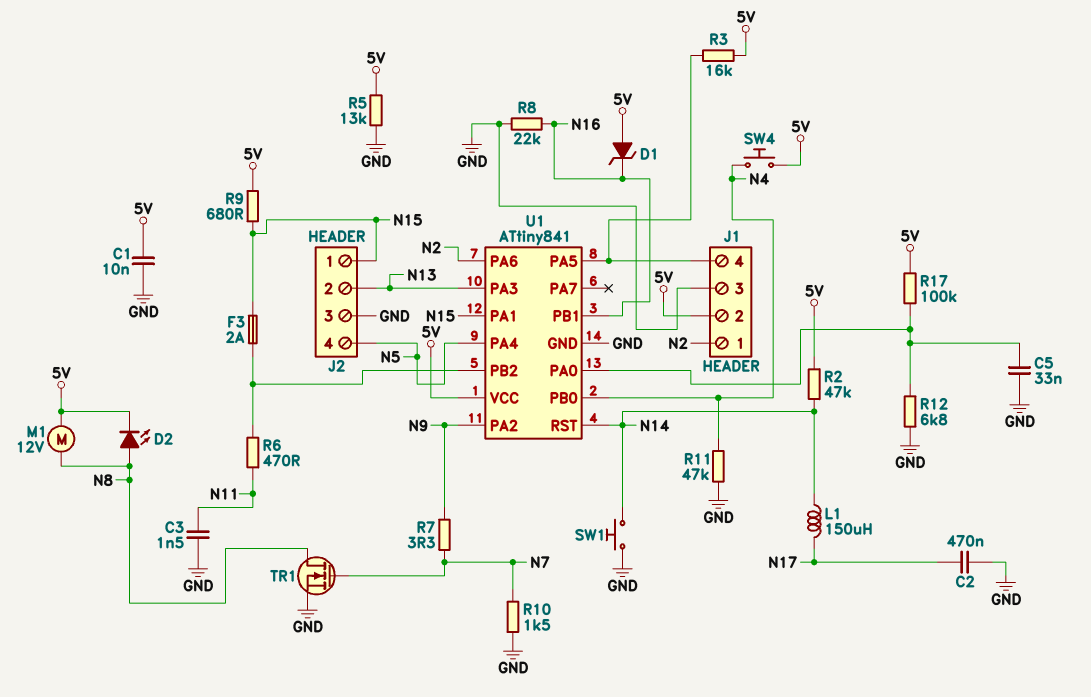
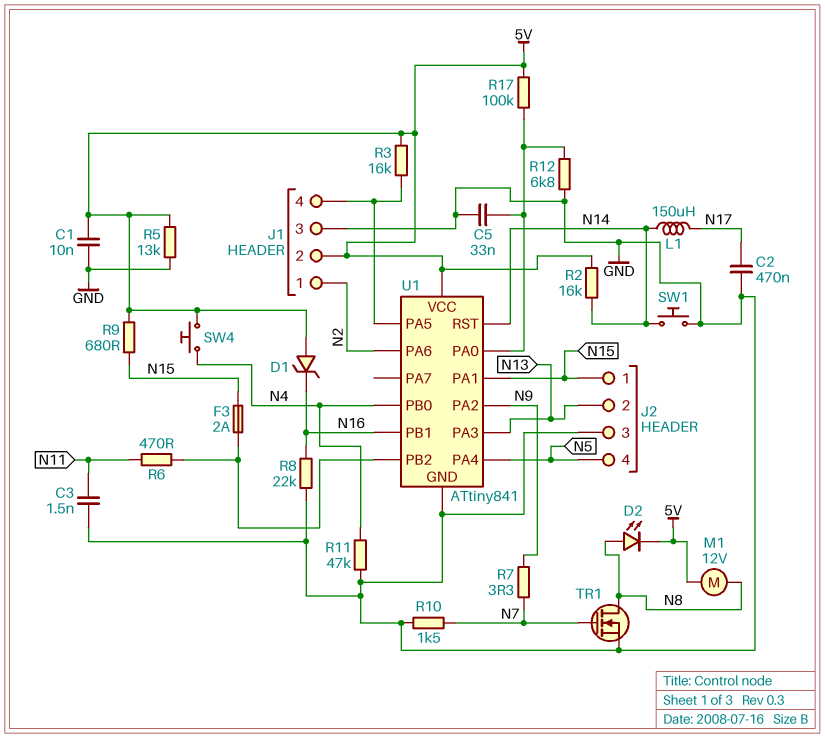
R2: 47k (5V, N14) -> 16k (5V, N14)

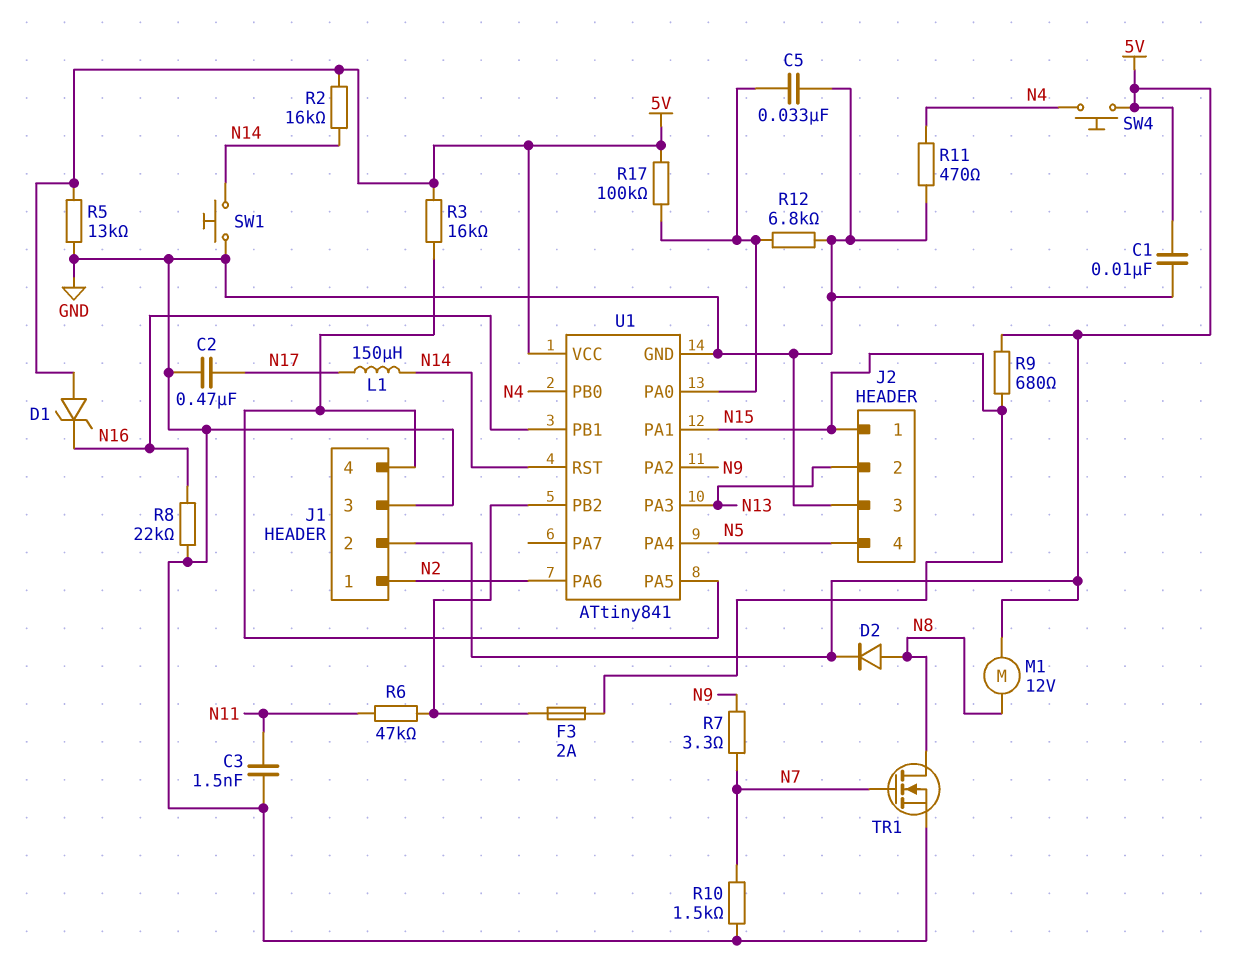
D2: LED (A N8, K 5V) -> diode (A N8, K 5V)
R6: 470 (N11, U1/PB2) -> 47k (N11, U1/PB2)
R11: 47k (GND, N4) -> 470 (GND, N4)

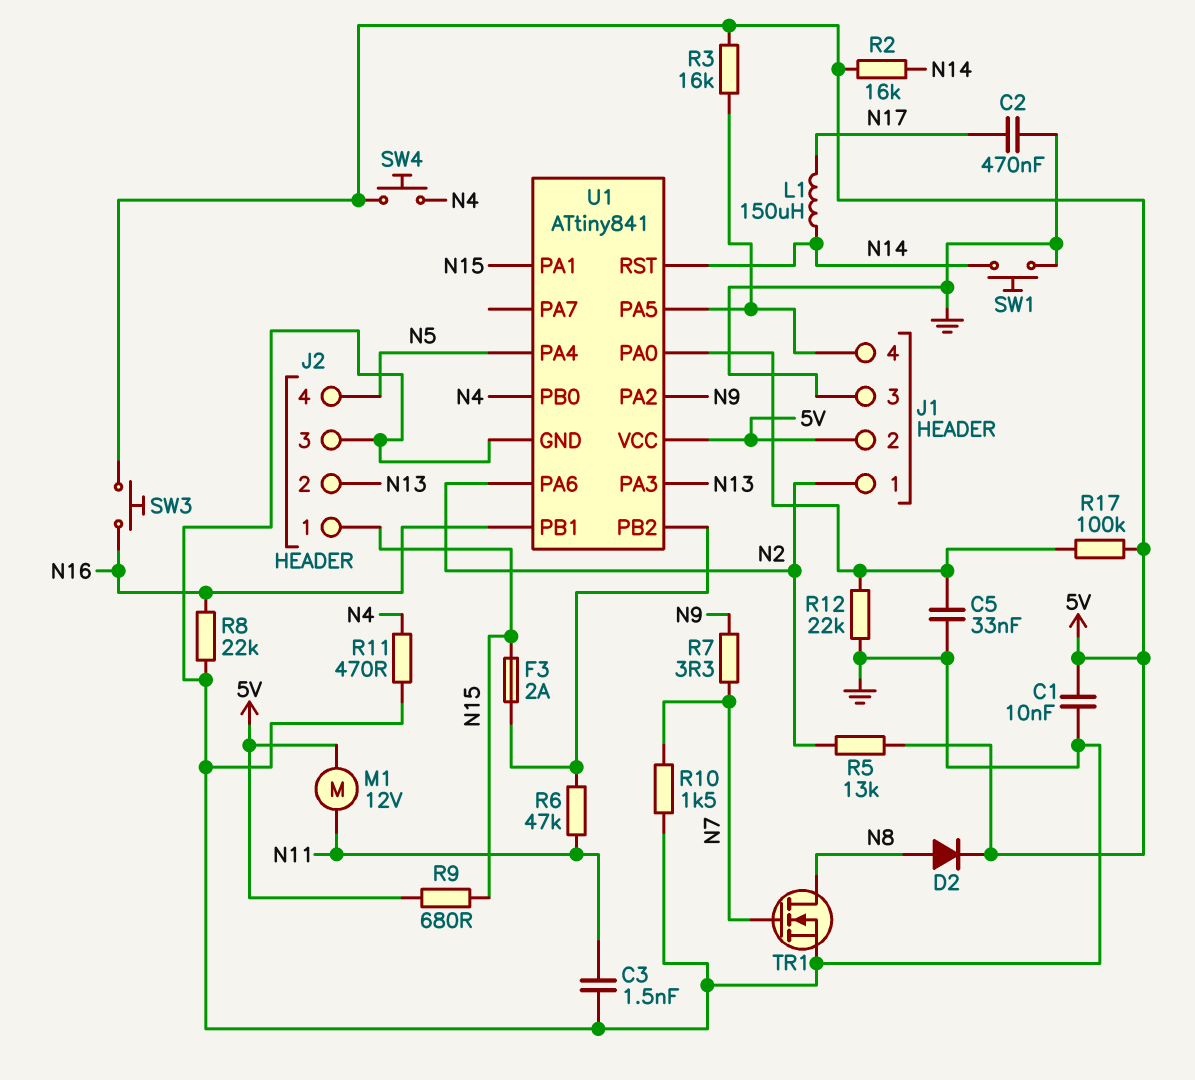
D1: zener (A 5V, K N16) -> none
M1: motor 12V (5V, N8) -> motor 12V (5V, N11)
R5: 13k (5V, GND) -> 13k (5V, N2)
R12: 6.8k (GND, U1/PA0) -> 22k (GND, U1/PA0)
SW3: none -> button (5V, N16)

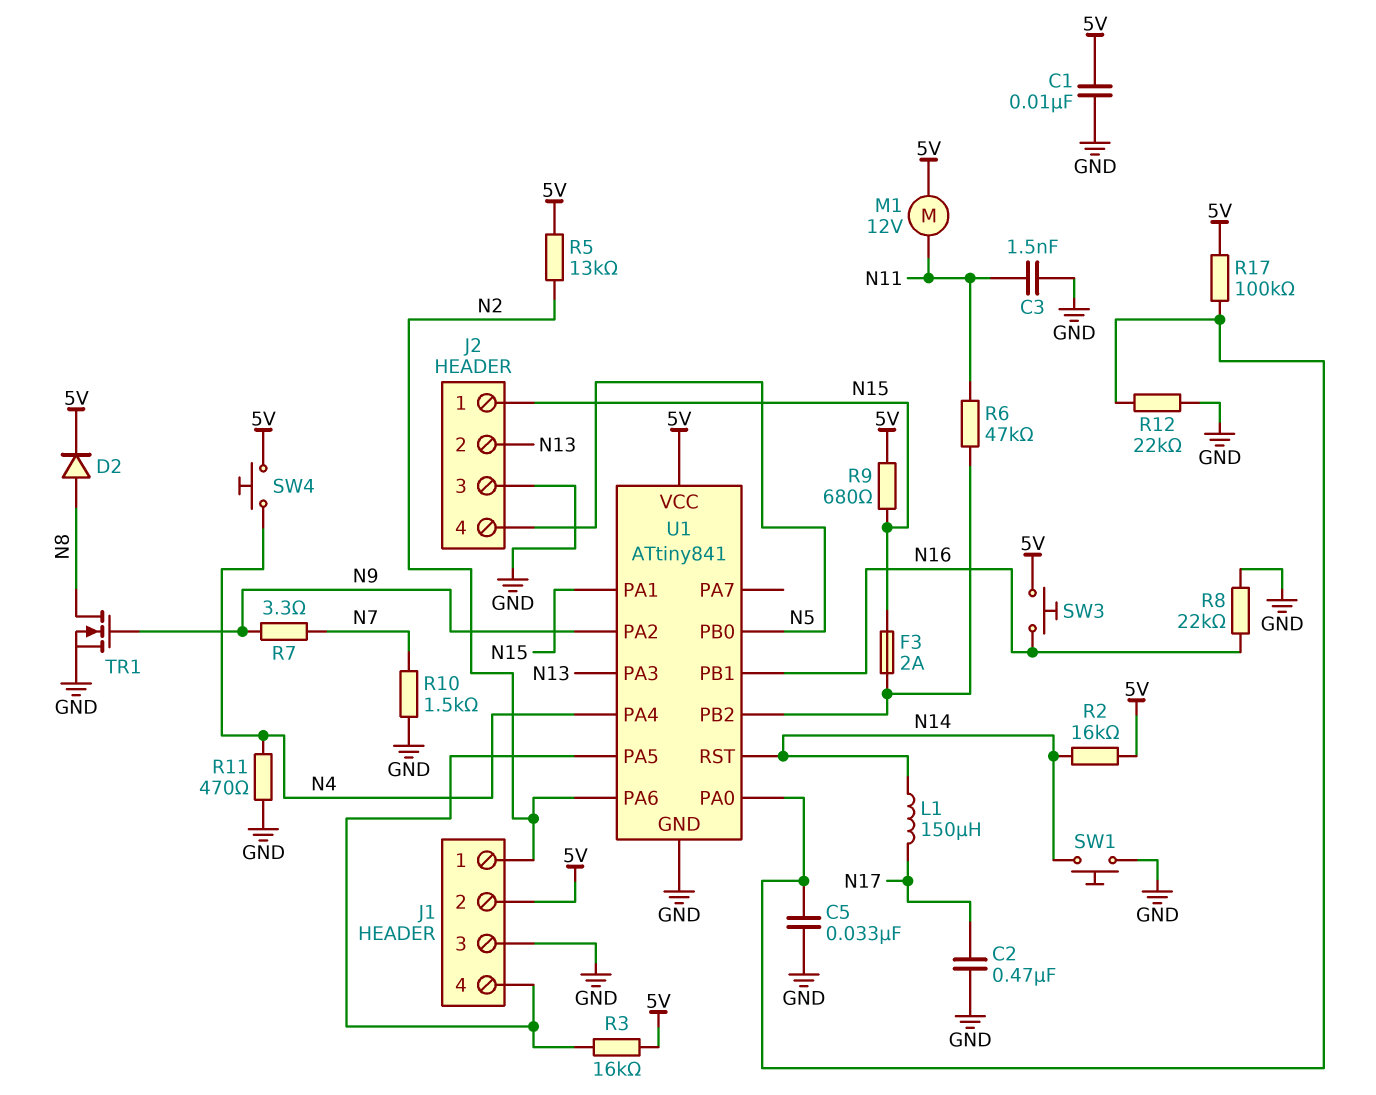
TR1: NMOS (G N7, D N8, S GND) -> NMOS (G N9, D N8, S GND)
U1 pin PA4: N5 -> N4
U1 pin PB0: N4 -> N5

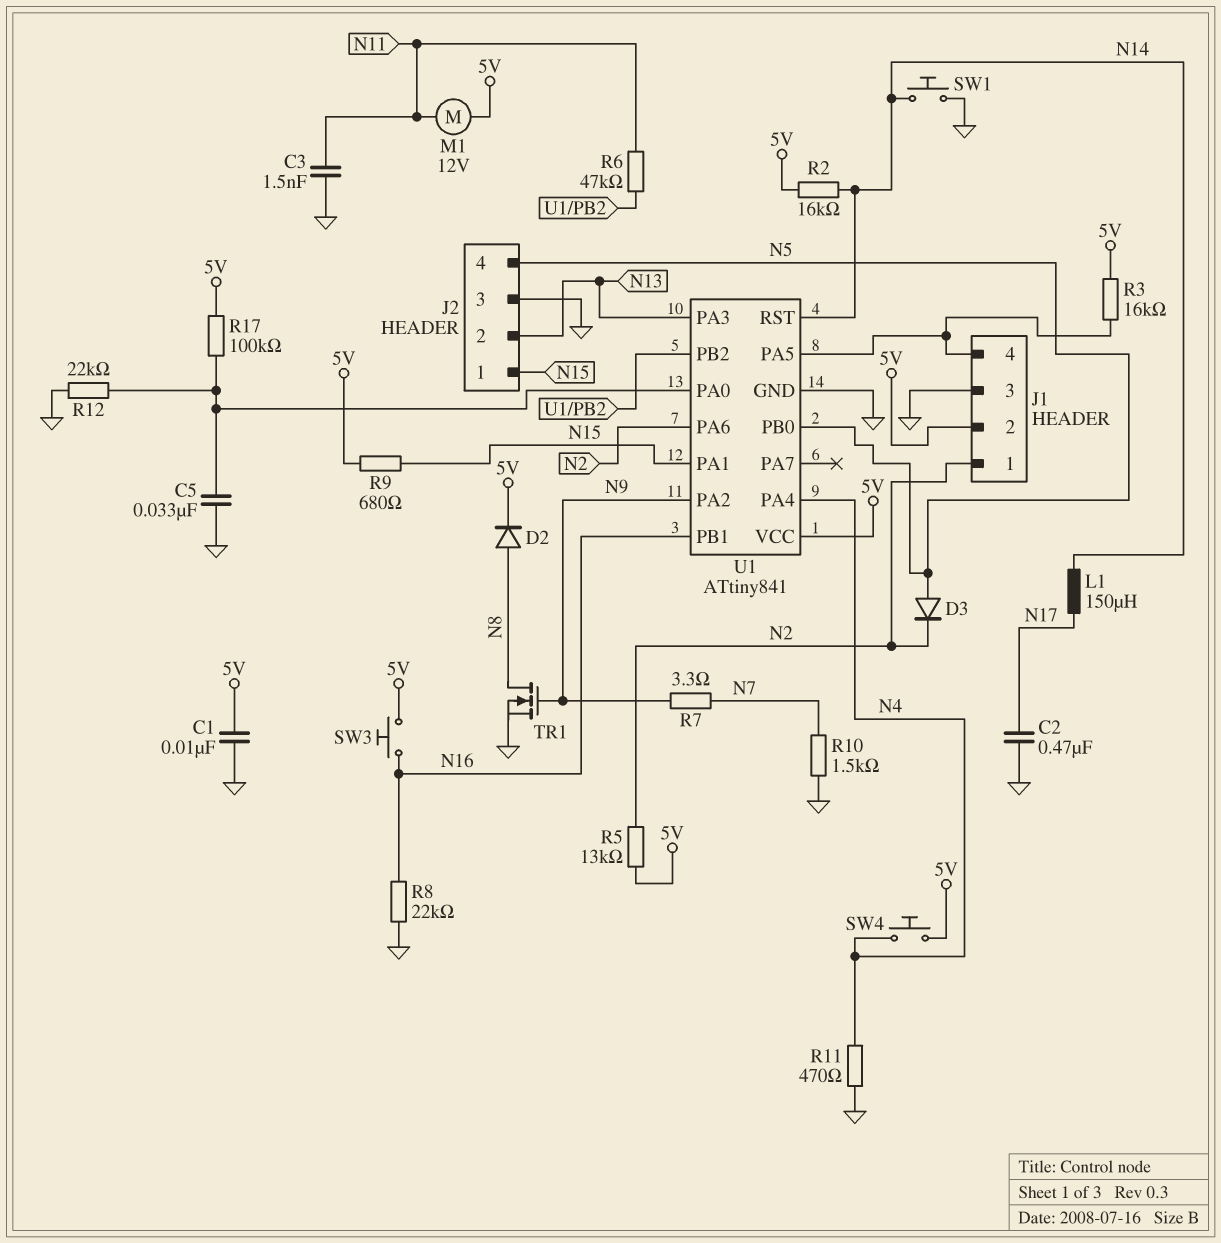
D3: none -> diode (A N5, K N2)
F3: 2A (N15, U1/PB2) -> none

